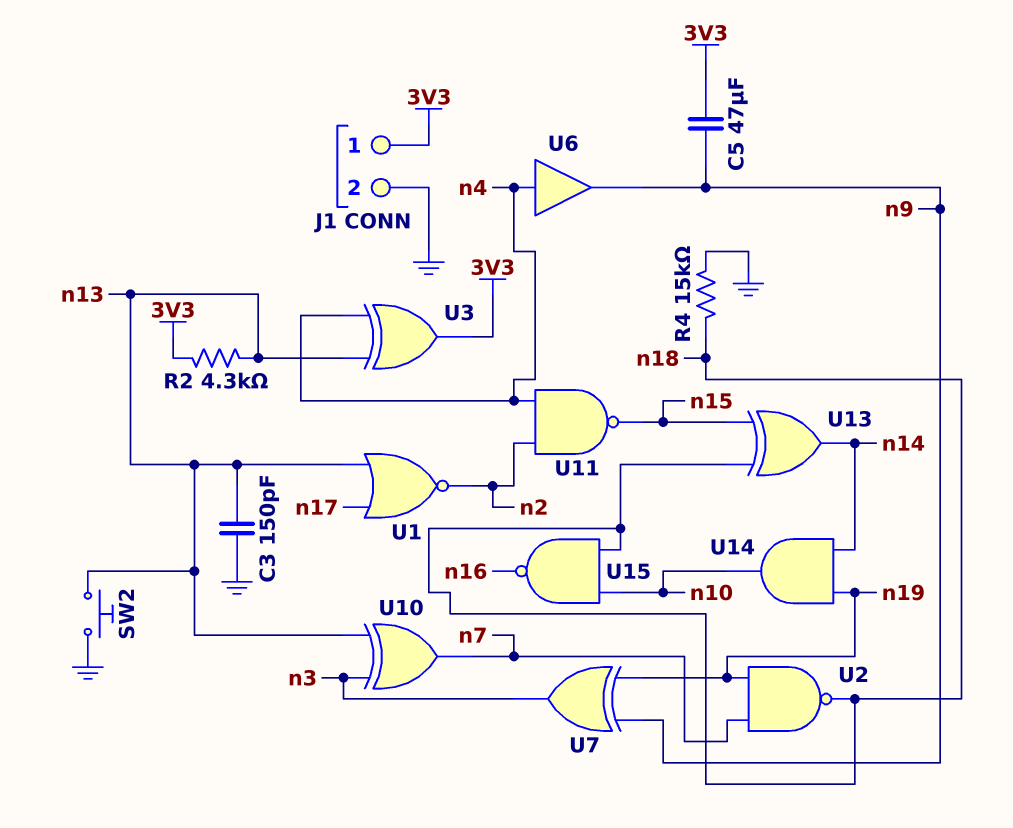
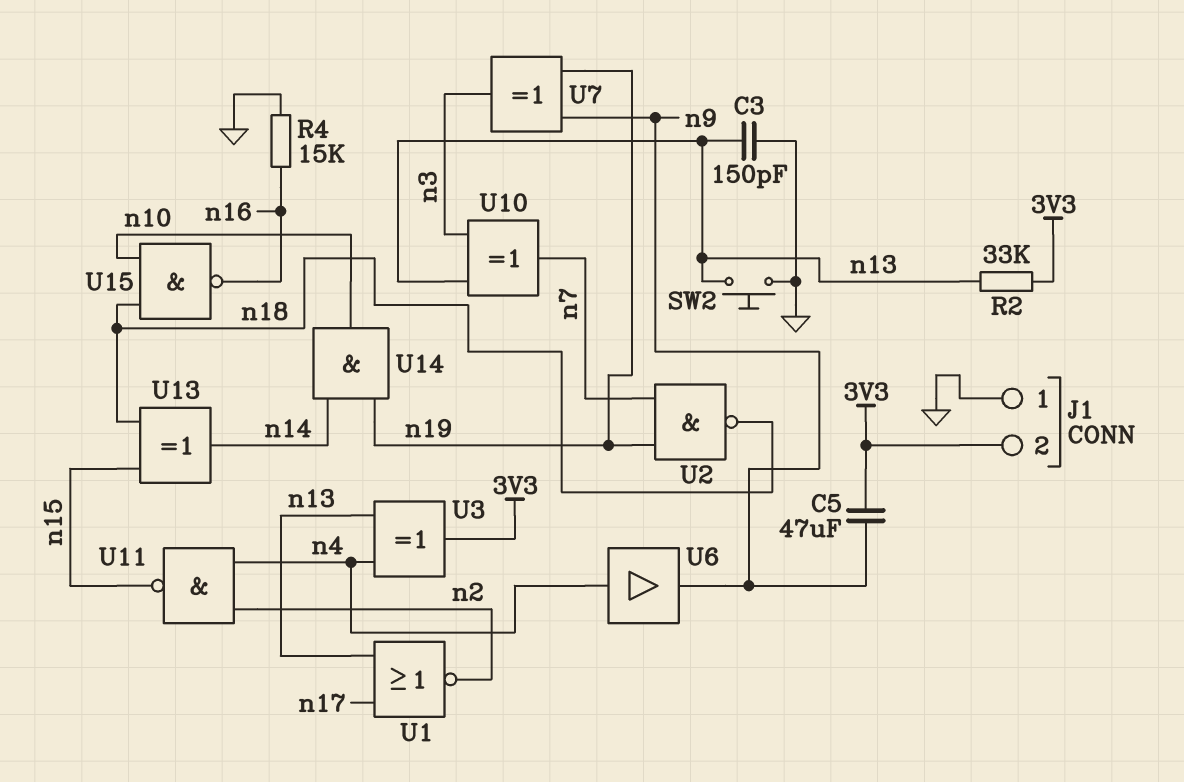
J1 pin 1: 3V3 -> GND
J1 pin 2: GND -> 3V3
R2: 4.3k (3V3, n13) -> 33k (3V3, n13)
R4: 15k (GND, n18) -> 15k (GND, n16)

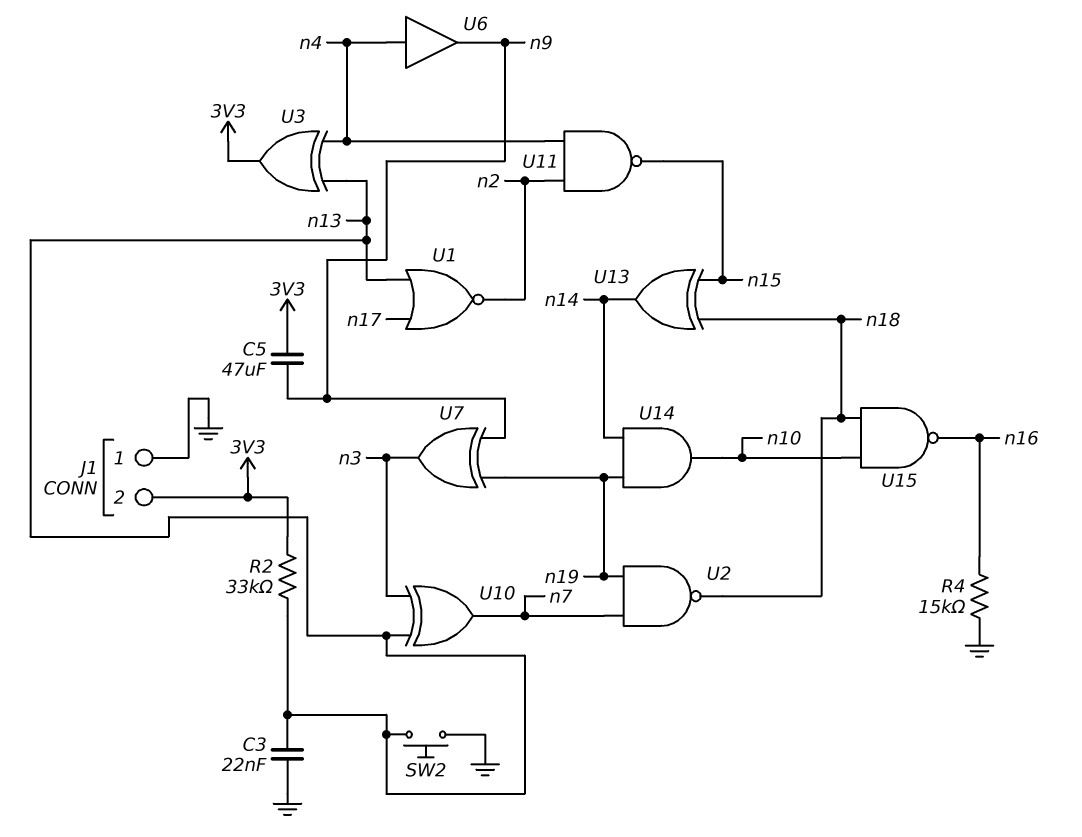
C3: 150pF (GND, n13) -> 22nF (GND, n13)

